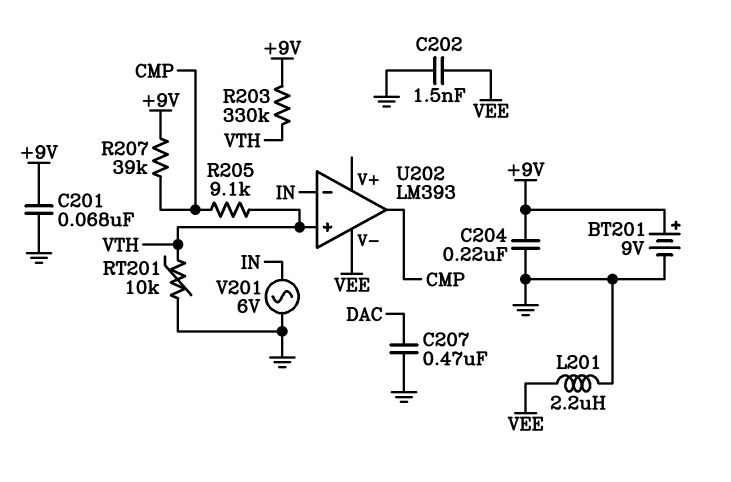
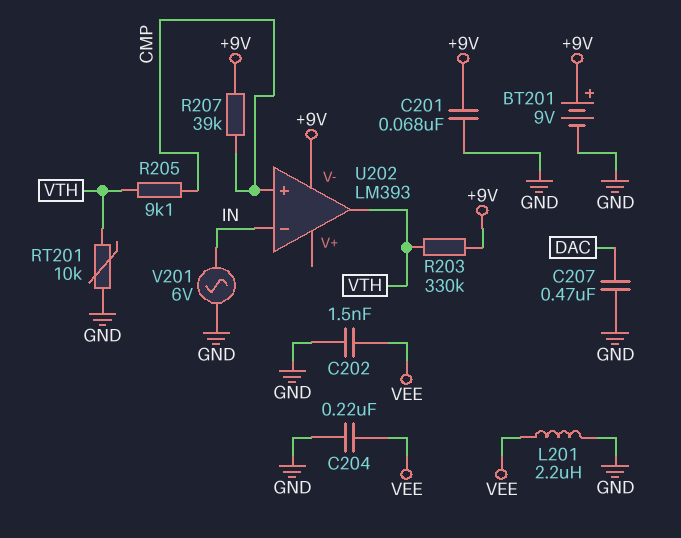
C204: 220nF (+9V, GND) -> 220nF (GND, VEE)
U202 pin V-: VEE -> +9V
U202 pin in+: VTH -> CMP
U202 pin out: CMP -> VTH

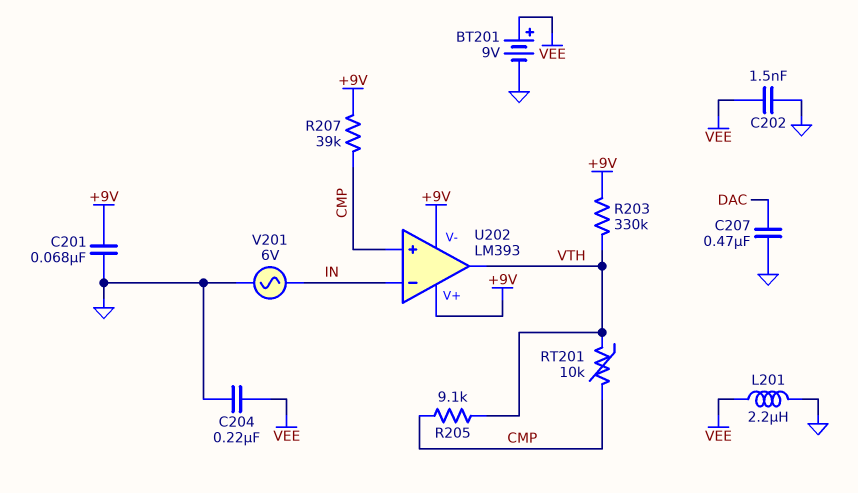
BT201: 9V (plus +9V, minus GND) -> 9V (plus VEE, minus GND)
RT201: 10k (GND, VTH) -> 10k (CMP, VTH)
U202 pin V+: none -> +9V

